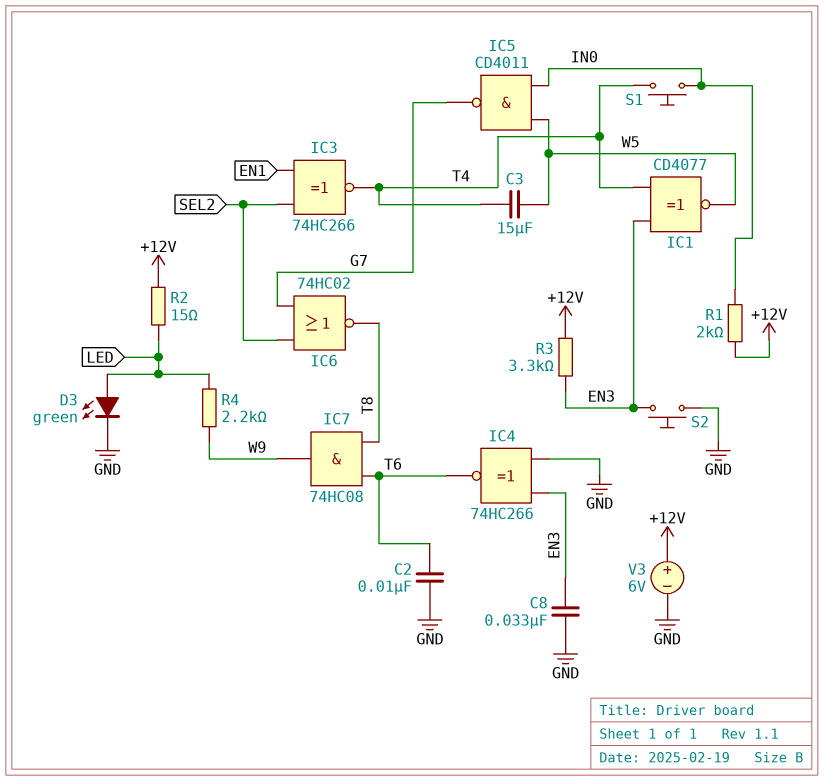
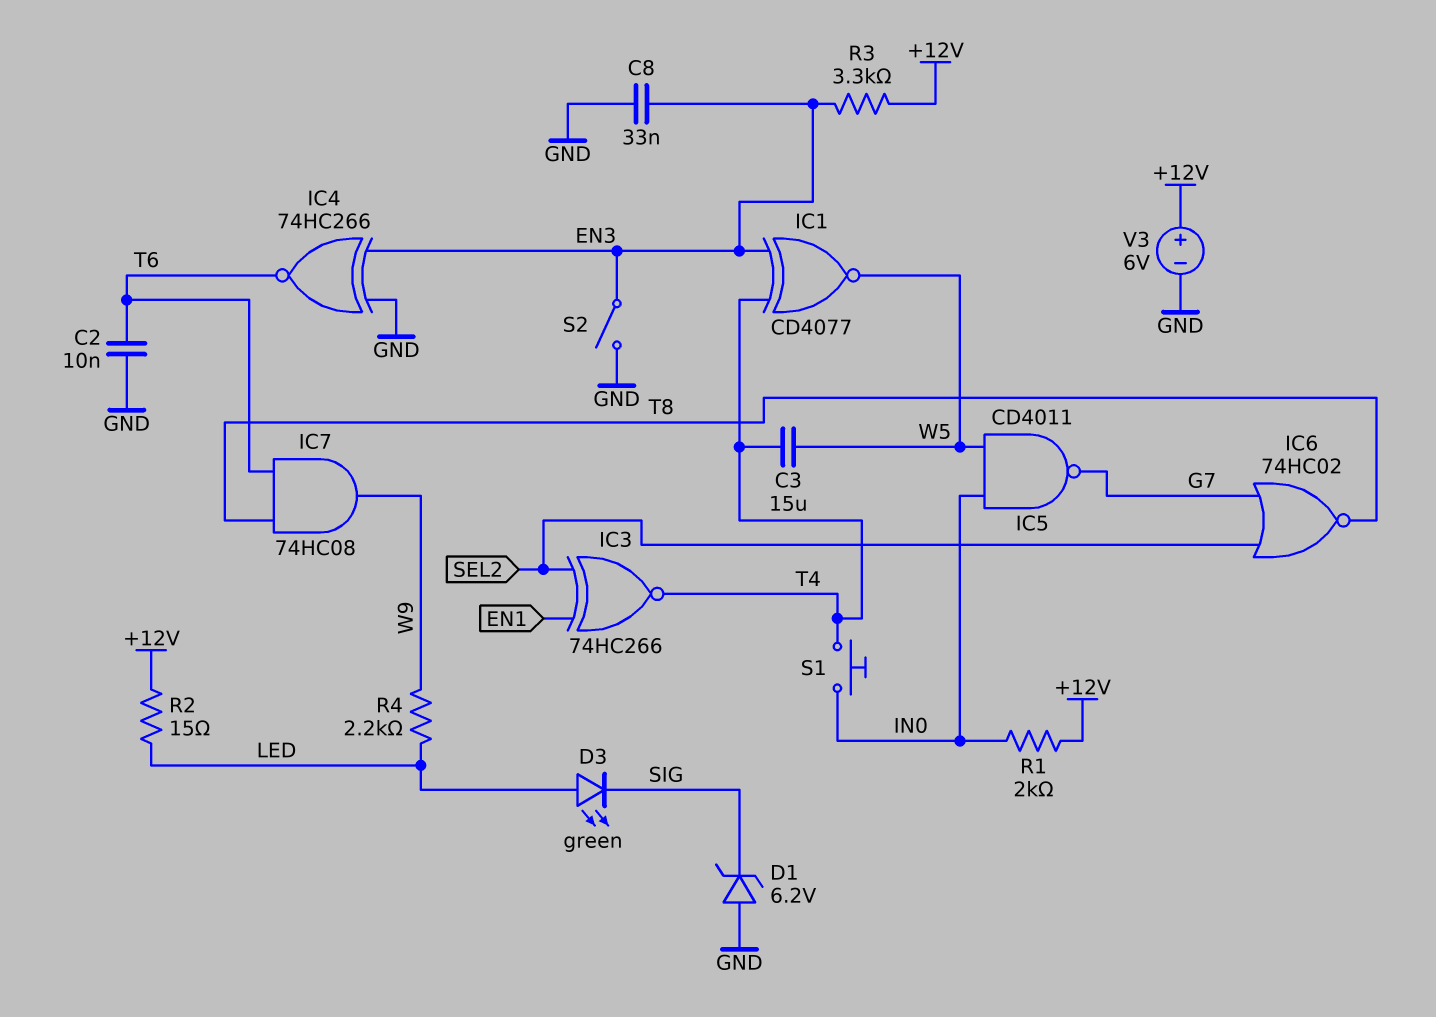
D1: none -> zener 6.2V (A GND, K SIG)
D3: LED green (A LED, K GND) -> LED green (A LED, K SIG)
S2: button (EN3, GND) -> switch (EN3, GND)

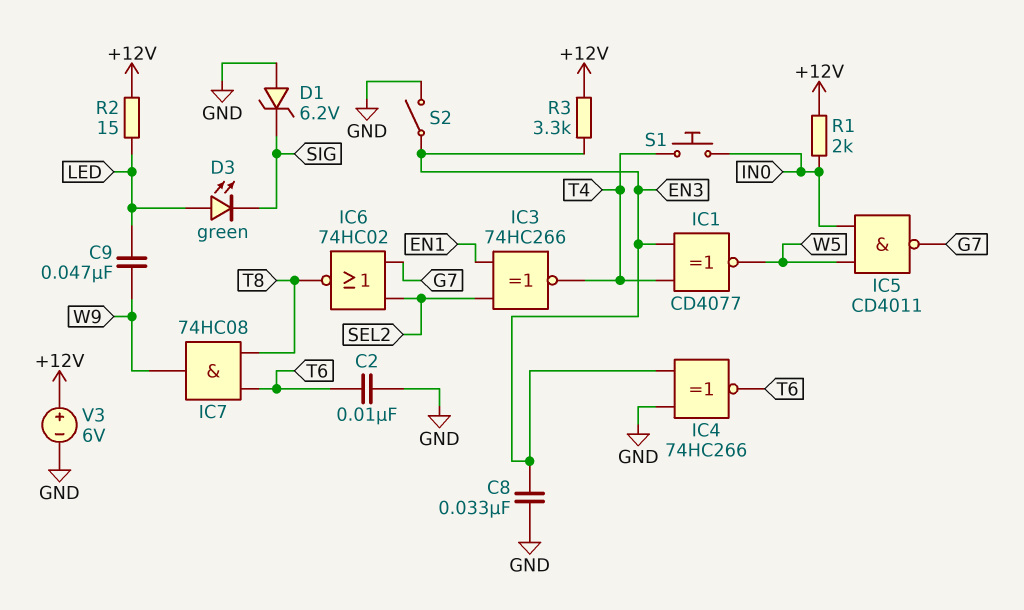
C3: 15uF (T4, W5) -> none
C9: none -> 47nF (LED, W9)
R4: 2.2k (LED, W9) -> none

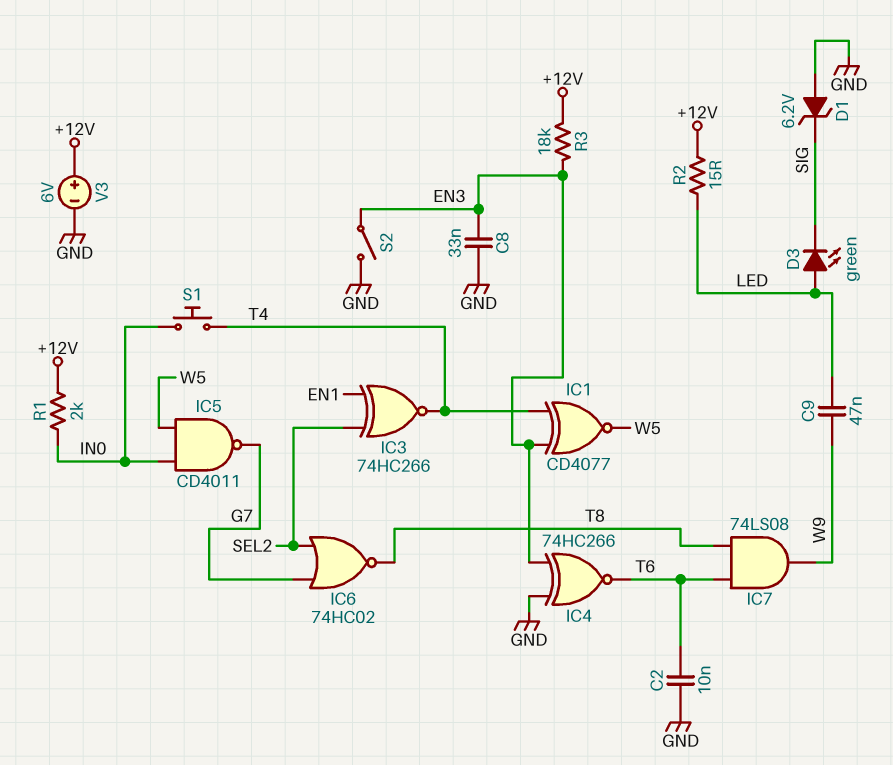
IC7: AND 74HC08 (in T6, in T8, out W9) -> AND 74LS08 (in T6, in T8, out W9)
R3: 3.3k (+12V, EN3) -> 18k (+12V, EN3)

